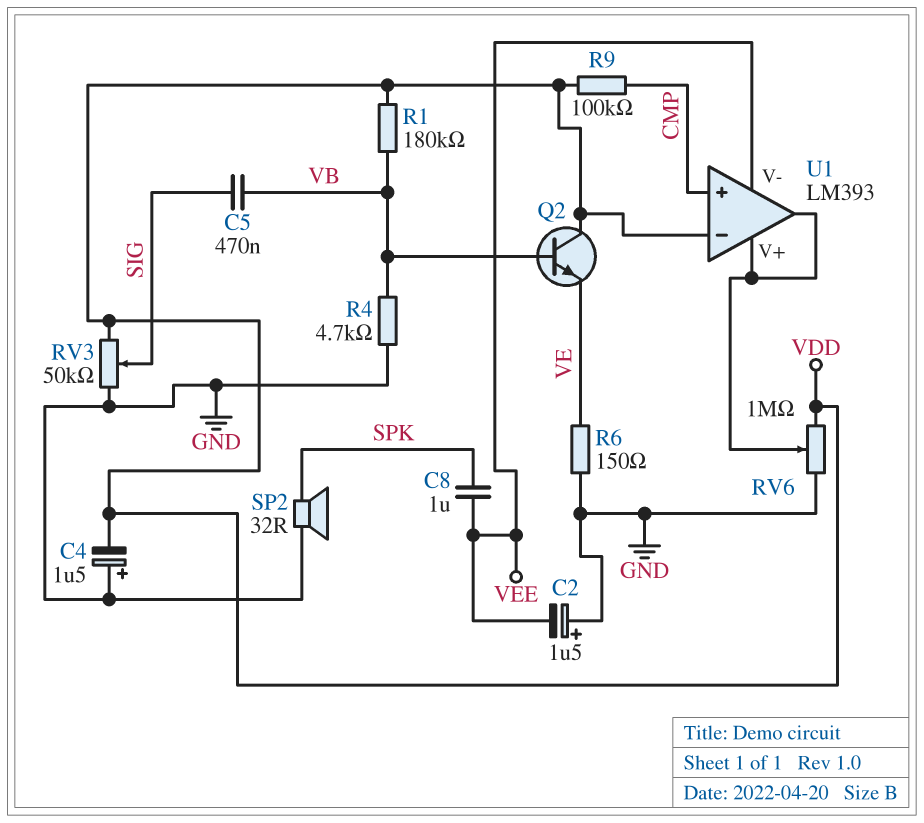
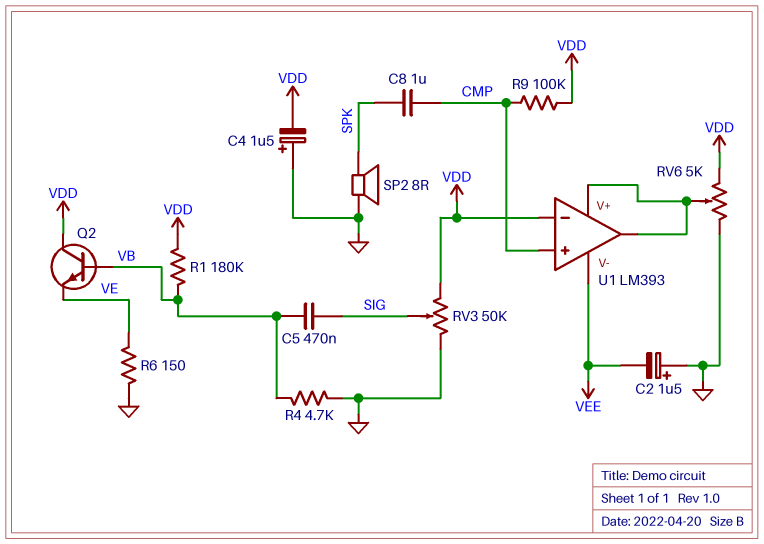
C8: 1uF (SPK, VEE) -> 1uF (CMP, SPK)
RV6: 1M (GND, VDD, wiper U1/V+) -> 5k (GND, VDD, wiper U1/V+)
SP2: speaker 32R (GND, SPK) -> speaker 8R (GND, SPK)

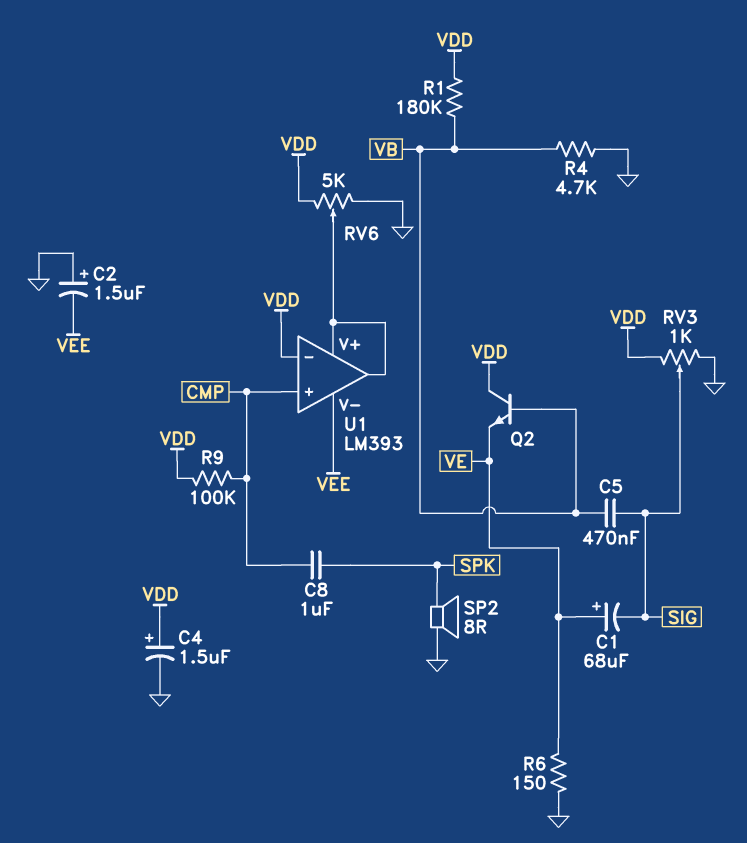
C1: none -> 68uF (plus VE, minus SIG)
C4: 1.5uF (plus GND, minus VDD) -> 1.5uF (plus VDD, minus GND)
RV3: 50k (GND, VDD, wiper SIG) -> 1k (GND, VDD, wiper SIG)

